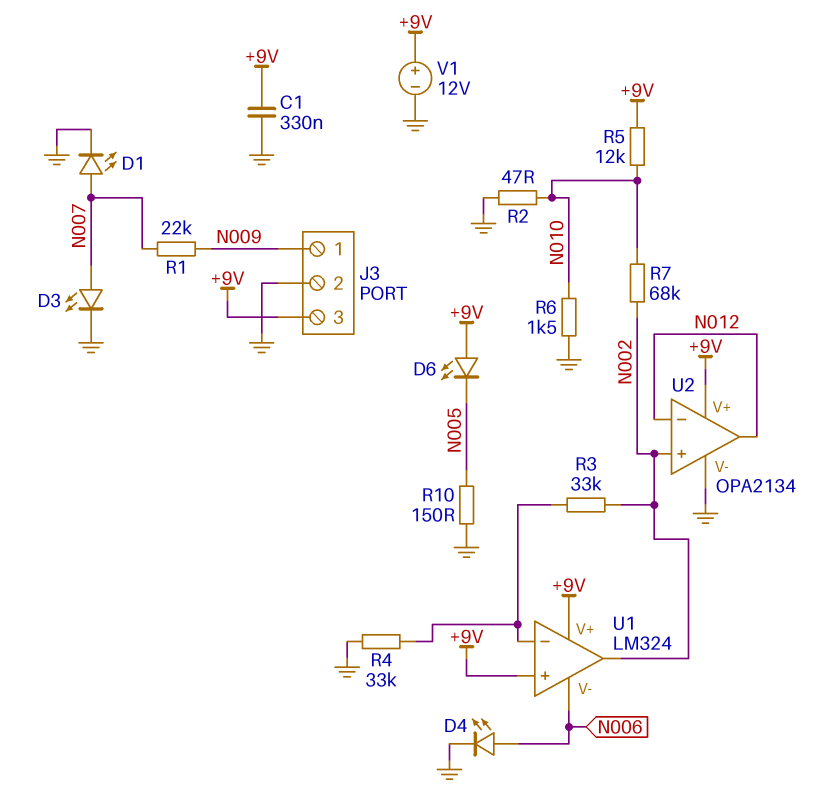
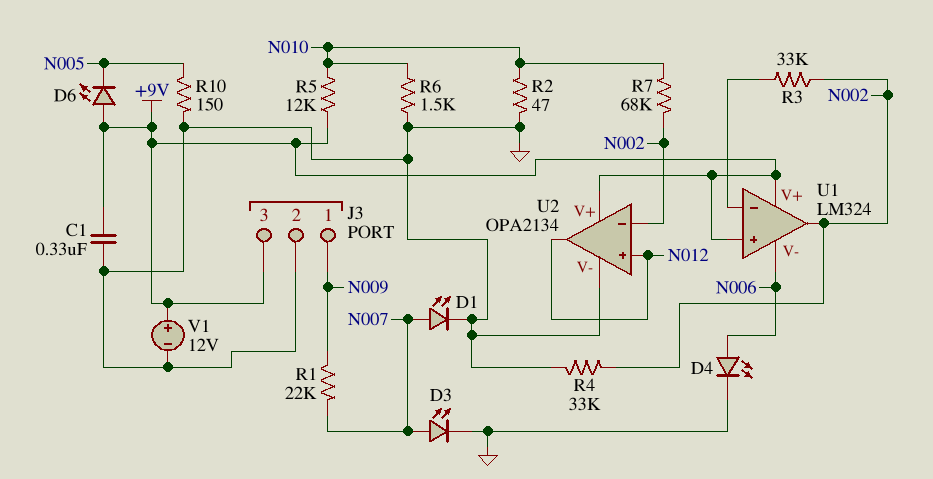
R4: 33k (GND, U1/in-) -> 33k (GND, N002)
U2 pin in+: N002 -> N012
U2 pin in-: N012 -> N002

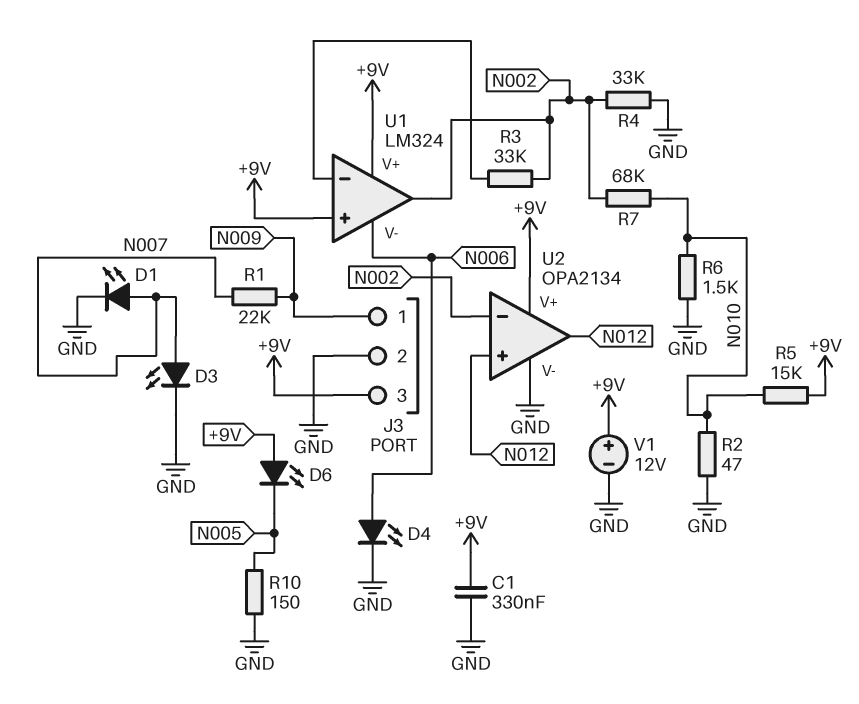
R5: 12k (+9V, N010) -> 15k (+9V, N010)

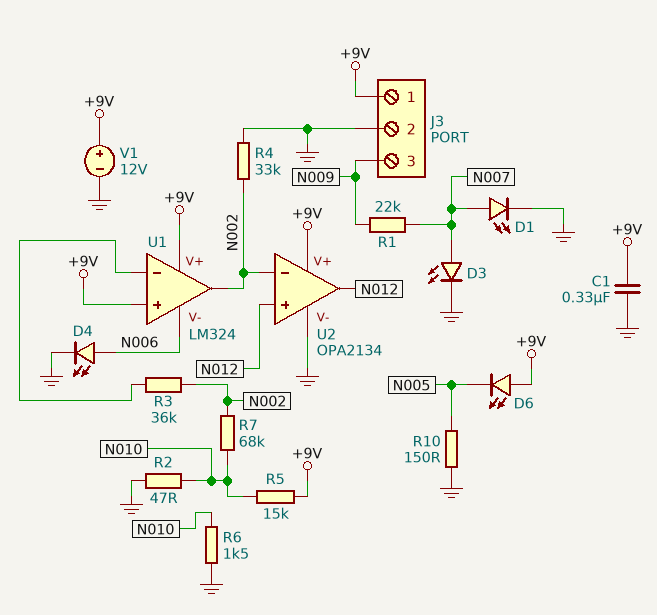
J3 pin 1: N009 -> +9V
J3 pin 3: +9V -> N009
R3: 33k (N002, U1/in-) -> 36k (N002, U1/in-)

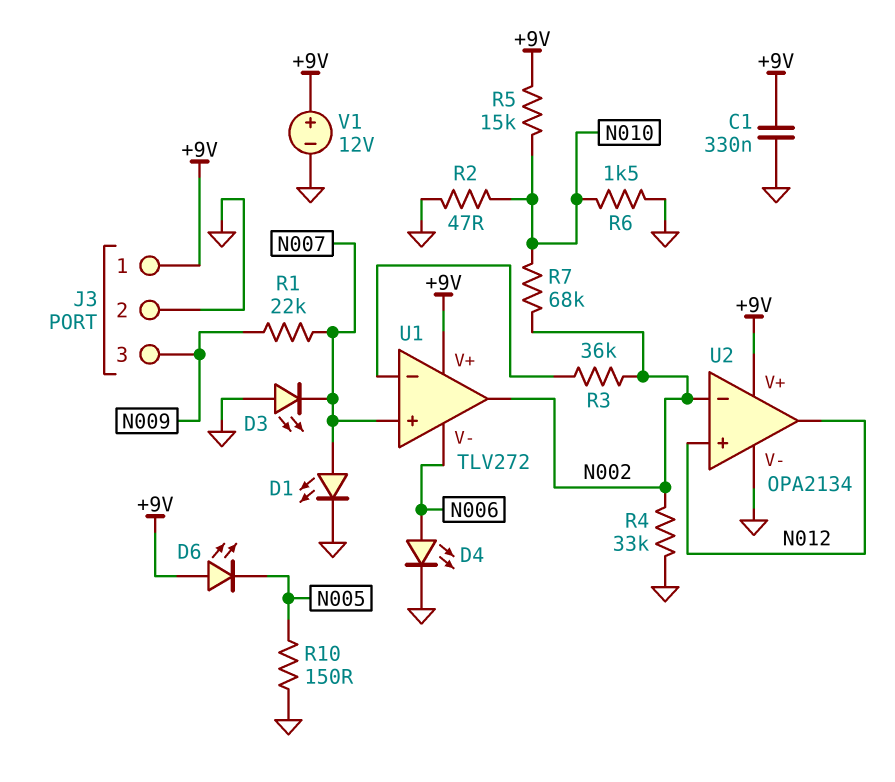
D3: LED (A N007, K GND) -> LED (A GND, K N007)
U1: LM324 -> TLV272
U1 pin in+: +9V -> N007

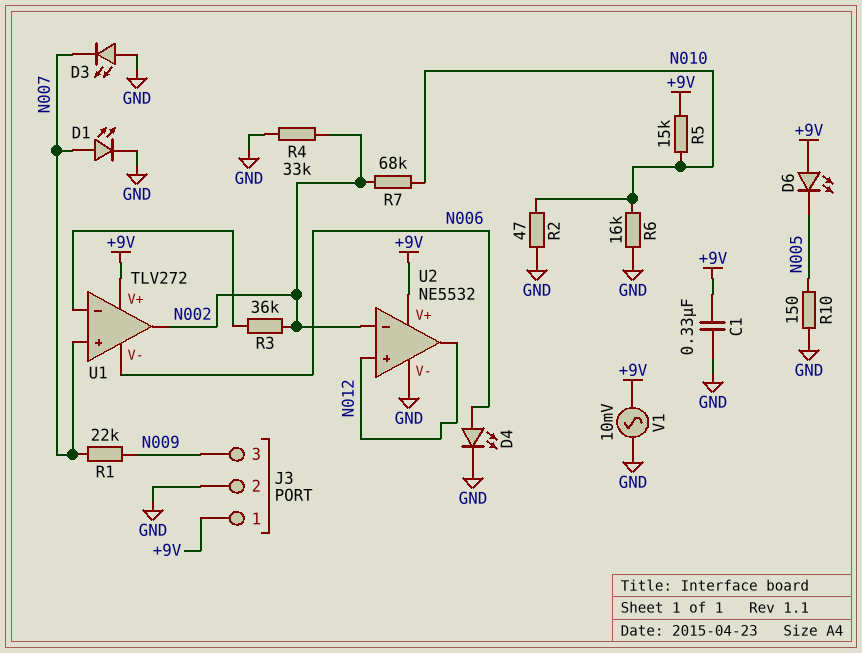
R6: 1.5k (GND, N010) -> 16k (GND, N010)
U2: OPA2134 -> NE5532
V1: 12V (plus +9V, minus GND) -> AC 10mV (+9V, GND)

